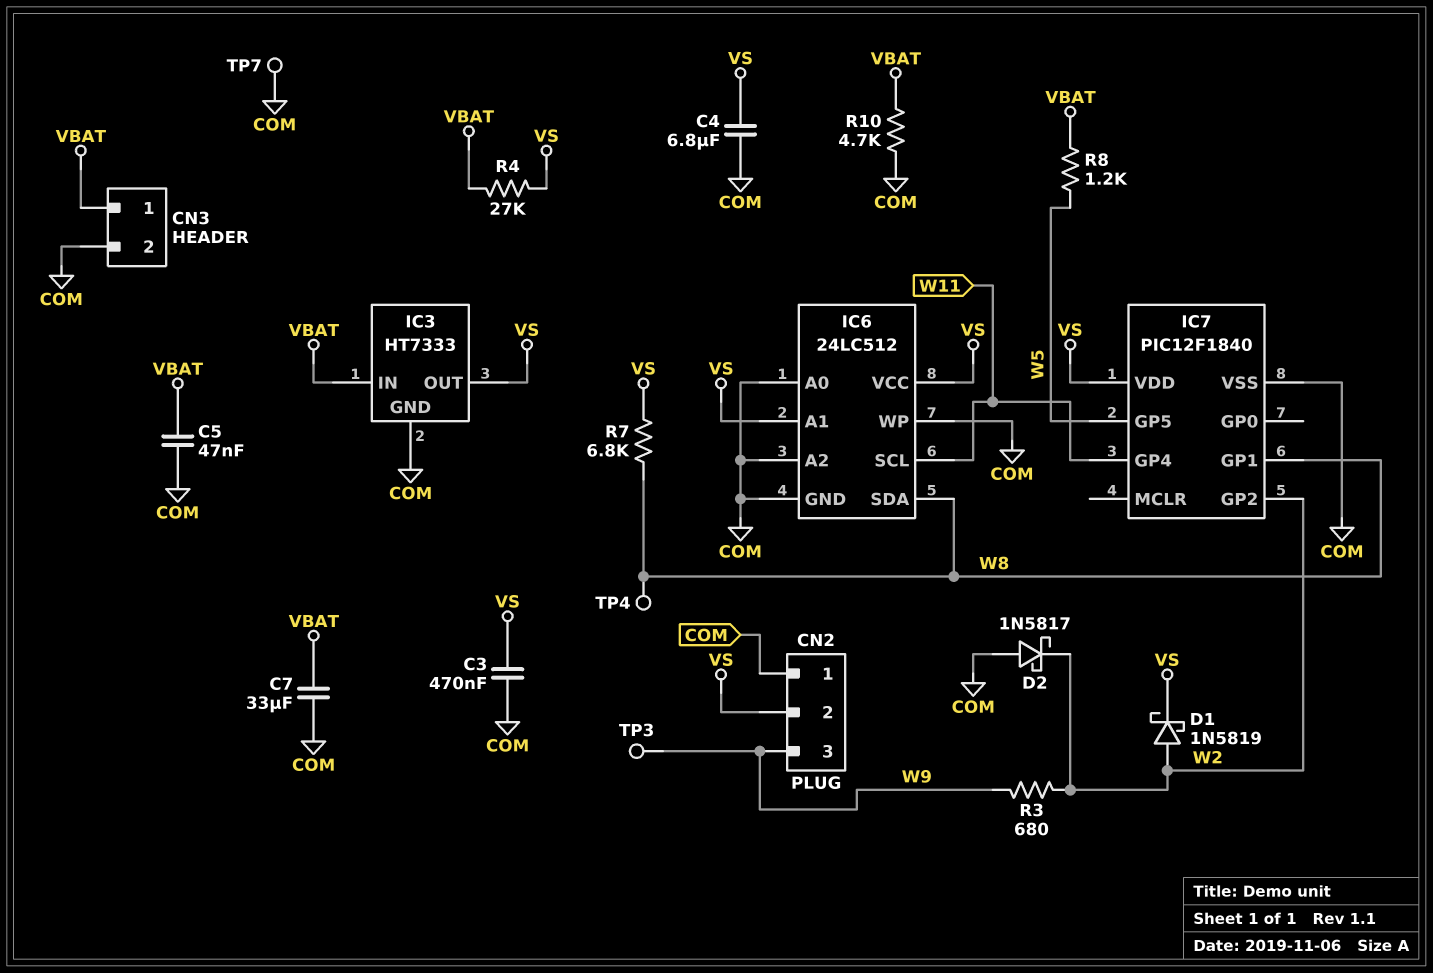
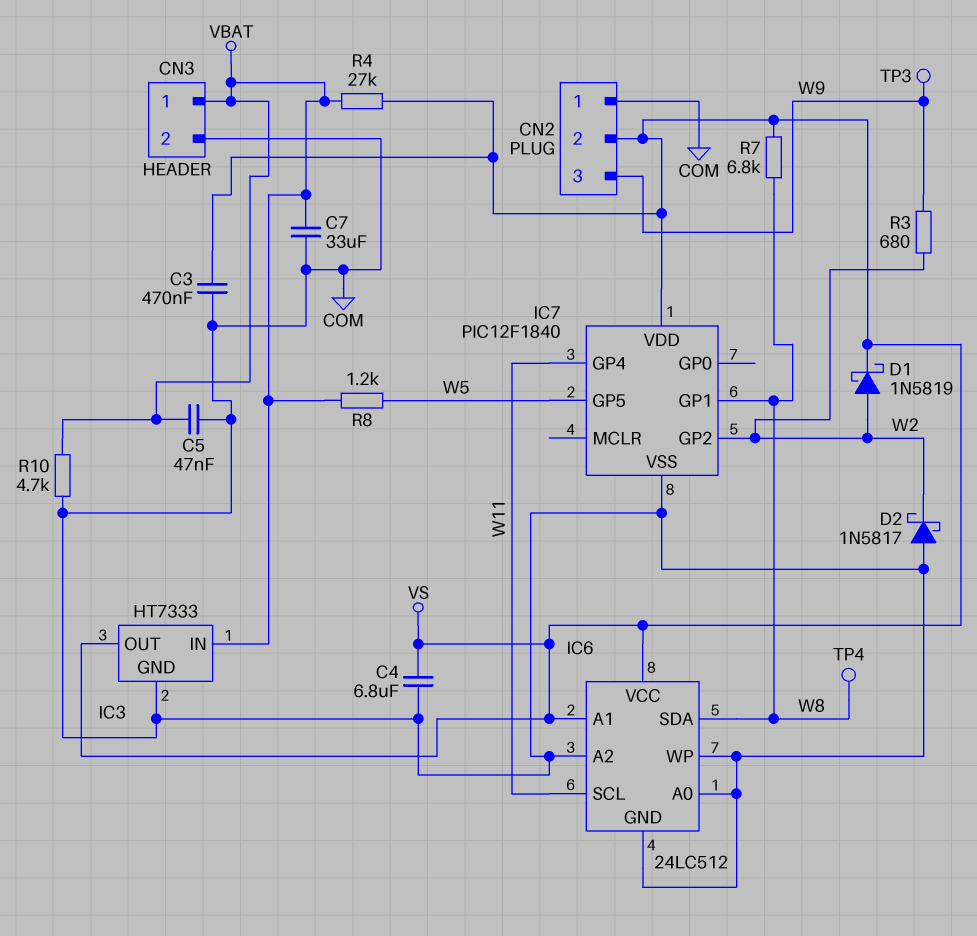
TP7: test point (COM) -> none

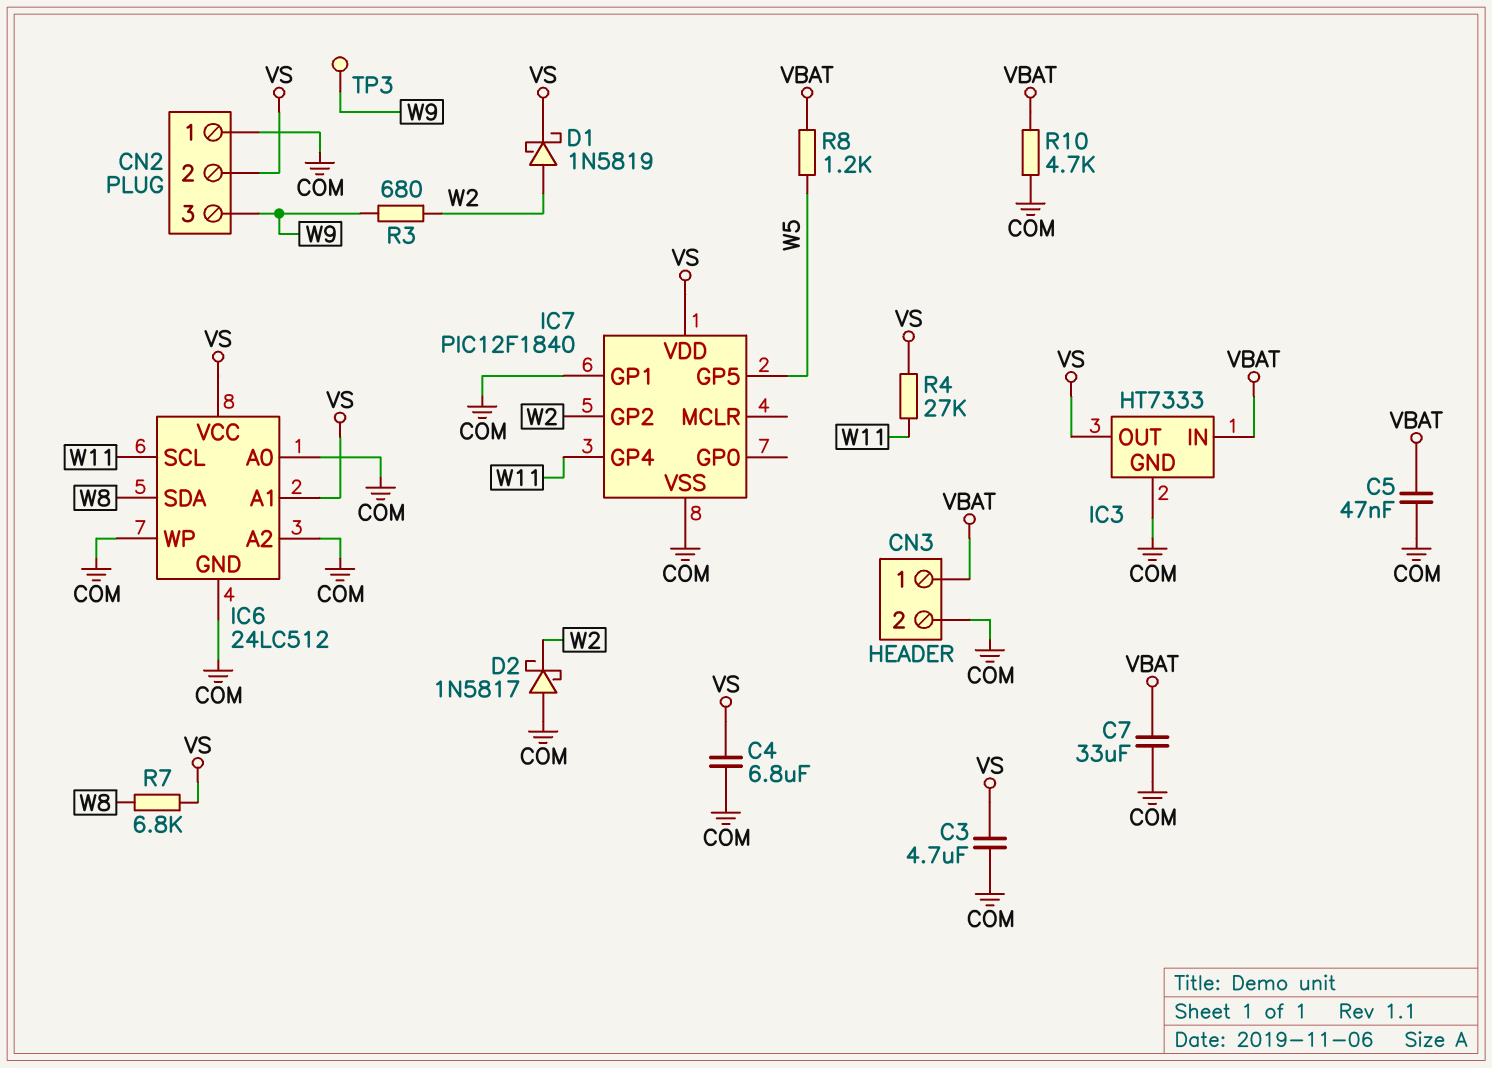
C3: 470nF (COM, VS) -> 4.7uF (COM, VS)
IC7 pin GP1: W8 -> COM
R4: 27k (VBAT, VS) -> 27k (VS, W11)
TP4: test point (W8) -> none

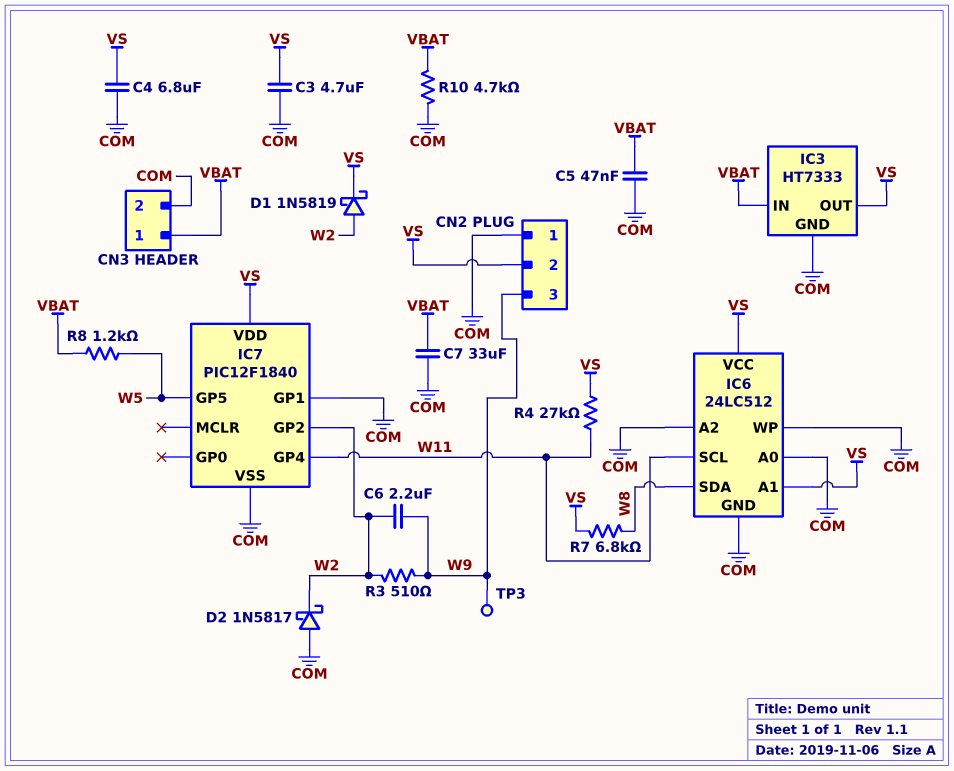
C6: none -> 2.2uF (W2, W9)
R3: 680 (W2, W9) -> 510 (W2, W9)

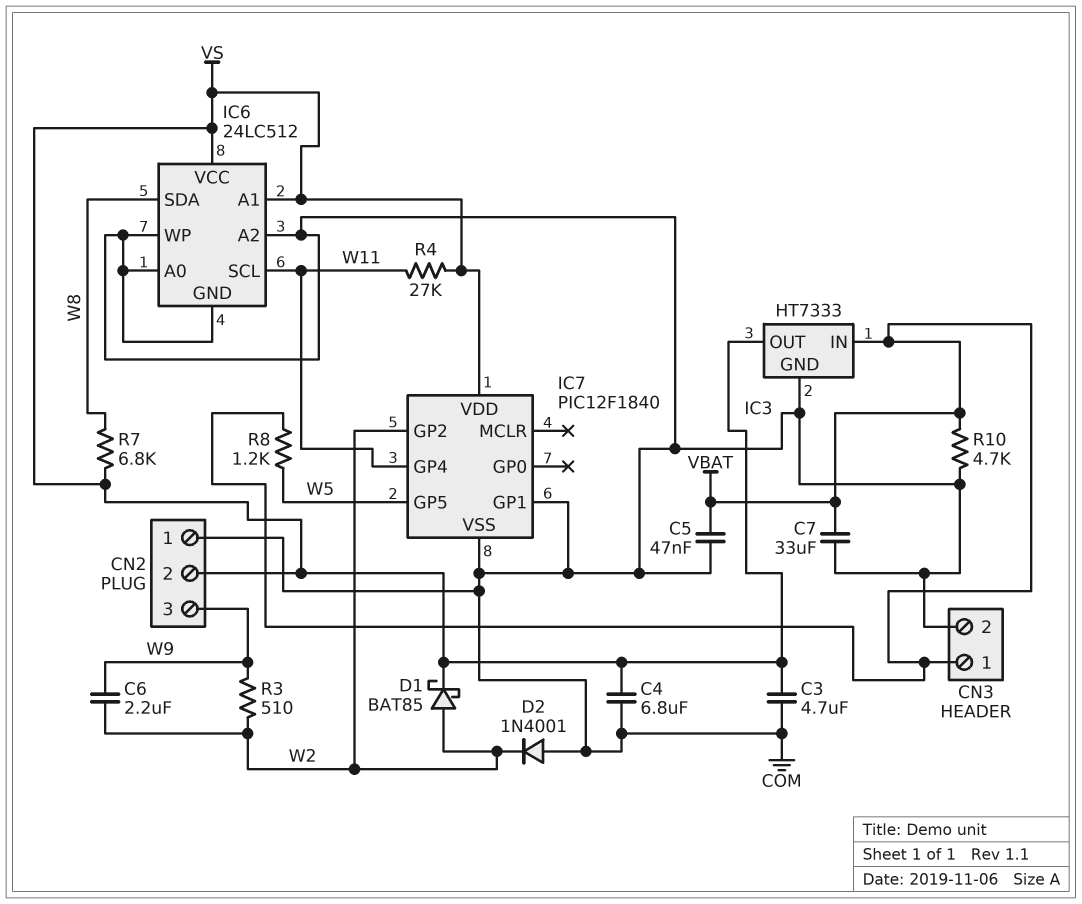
D1: schottky 1N5819 (A W2, K VS) -> schottky BAT85 (A W2, K VS)
D2: schottky 1N5817 (A COM, K W2) -> diode 1N4001 (A COM, K W2)
TP3: test point (W9) -> none

